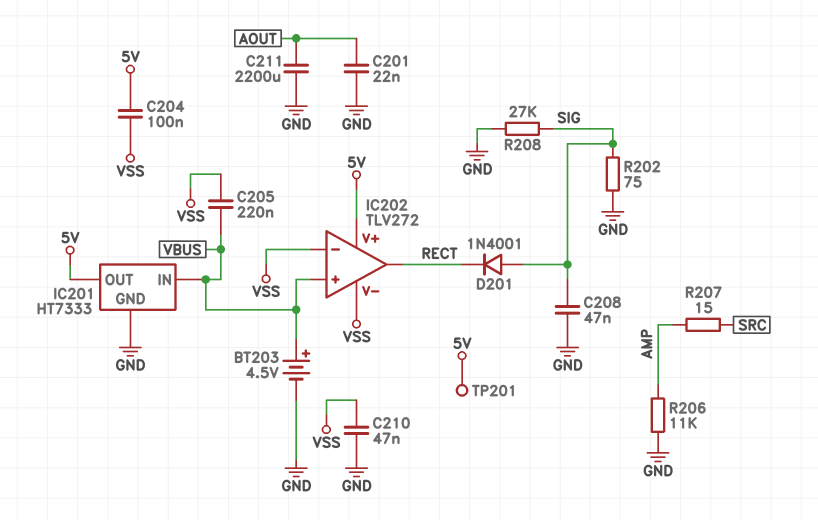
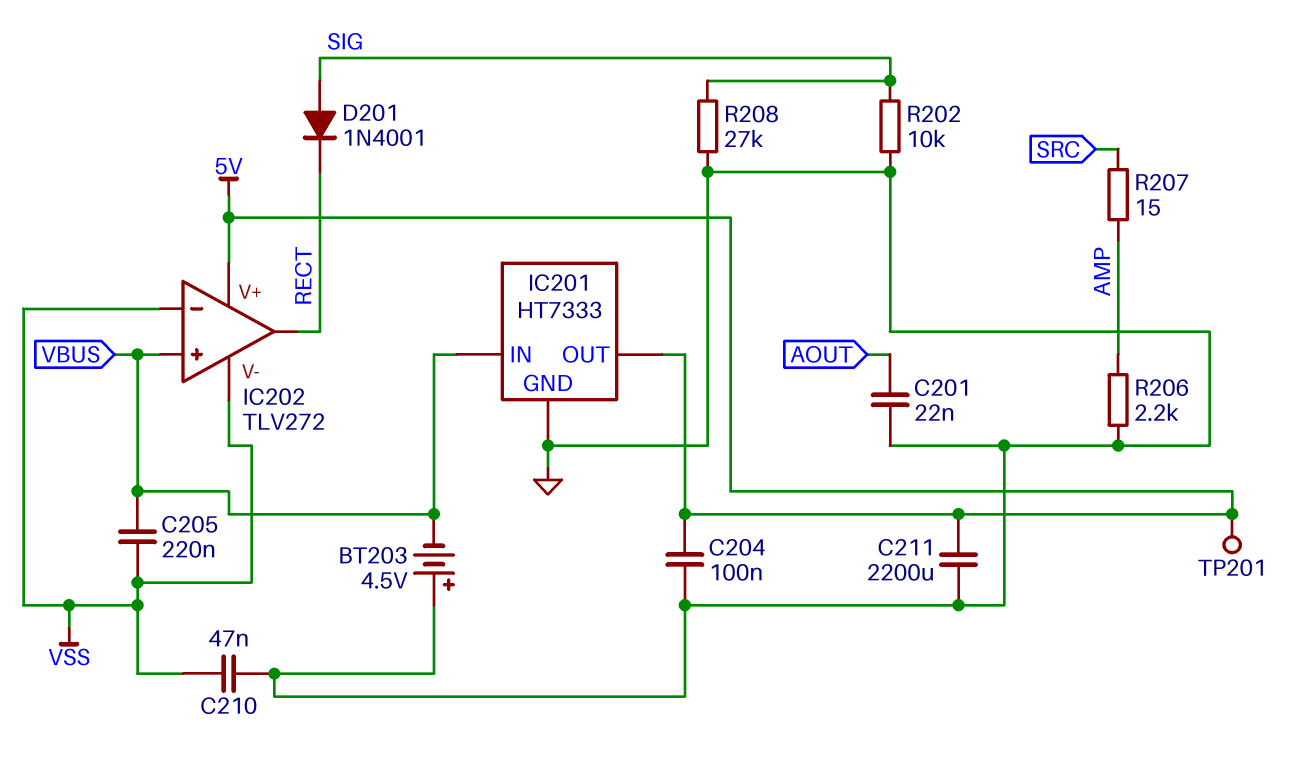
BT203: 4.5V (plus VBUS, minus GND) -> 4.5V (plus GND, minus VBUS)
C204: 100nF (5V, VSS) -> 100nF (5V, GND)
C208: 47nF (GND, SIG) -> none
C211: 2200uF (AOUT, GND) -> 2200uF (5V, GND)
R202: 75 (GND, SIG) -> 10k (GND, SIG)
R206: 11k (AMP, GND) -> 2.2k (AMP, GND)

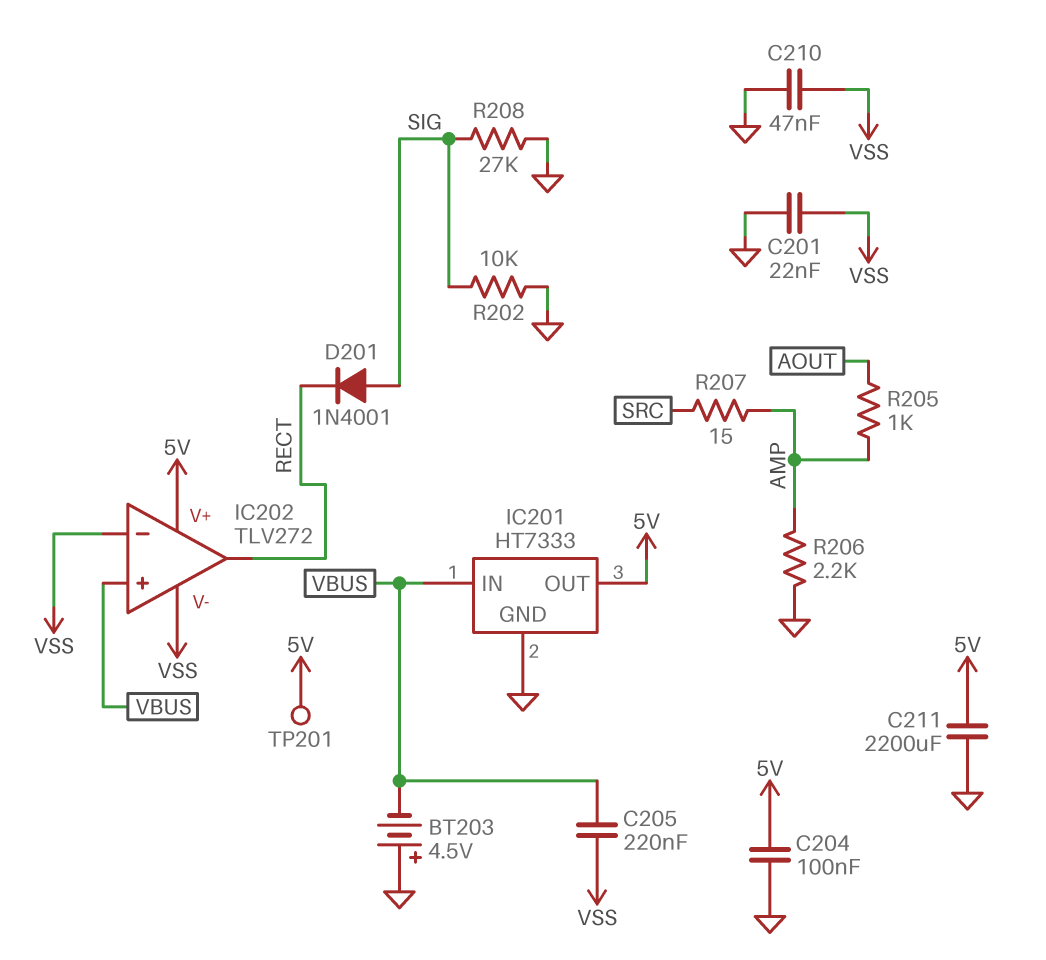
C201: 22nF (AOUT, GND) -> 22nF (GND, VSS)
R205: none -> 1k (AMP, AOUT)

